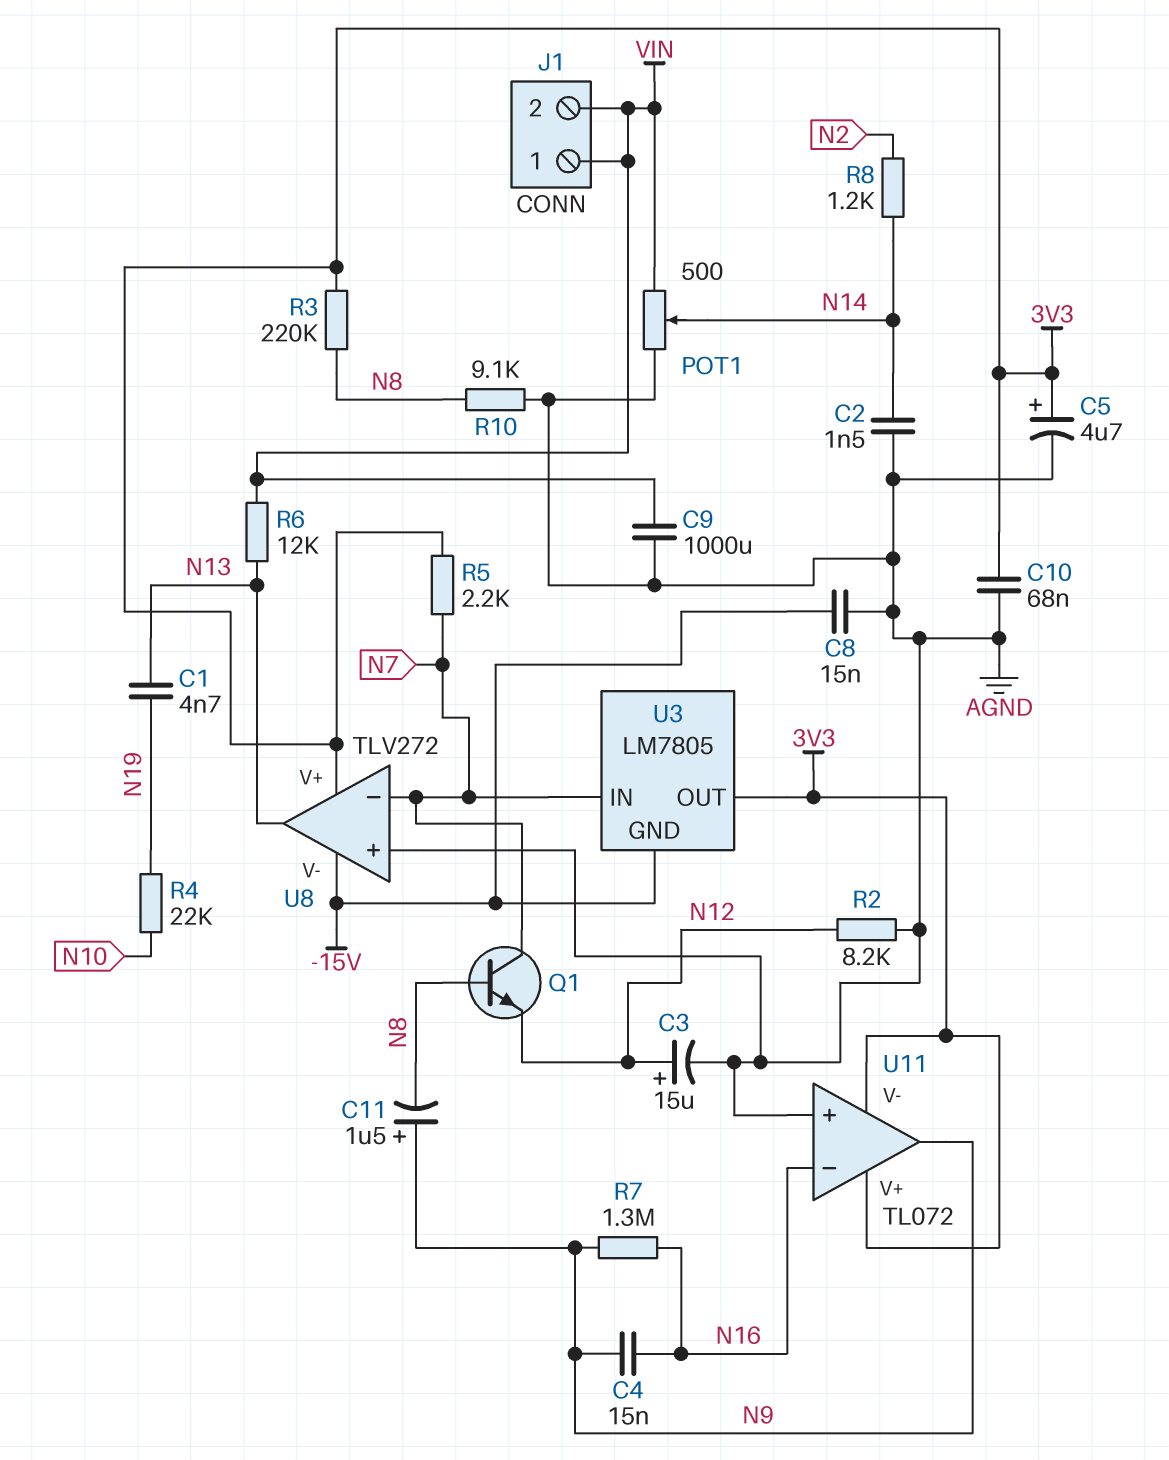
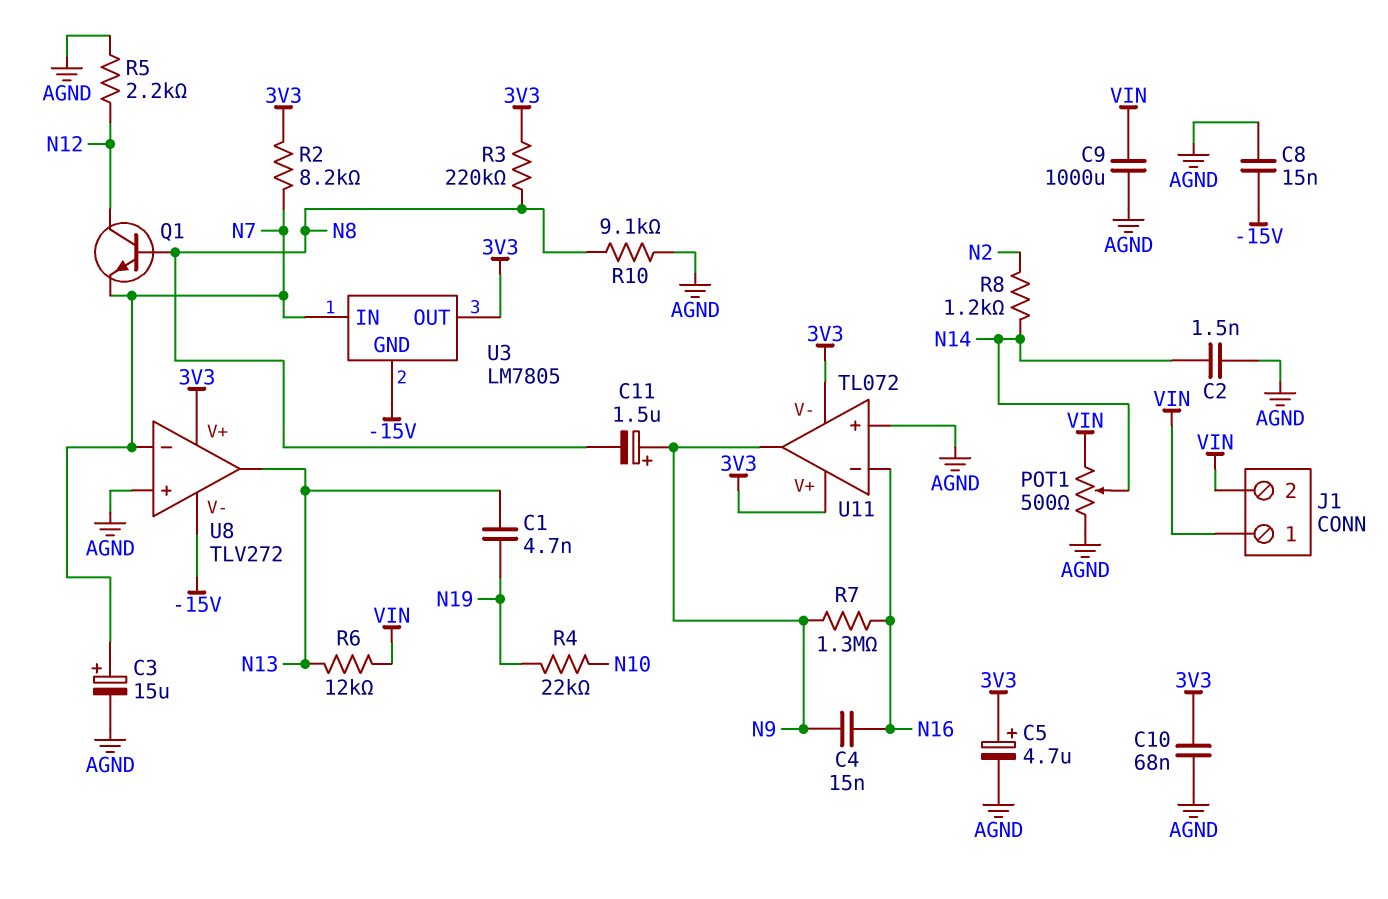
C3: 15uF (plus N12, minus AGND) -> 15uF (plus N7, minus AGND)
Q1: NPN (B N8, C N7, E N12) -> NPN (B N8, C N12, E N7)
R2: 8.2k (AGND, N12) -> 8.2k (3V3, N7)
R5: 2.2k (3V3, N7) -> 2.2k (AGND, N12)

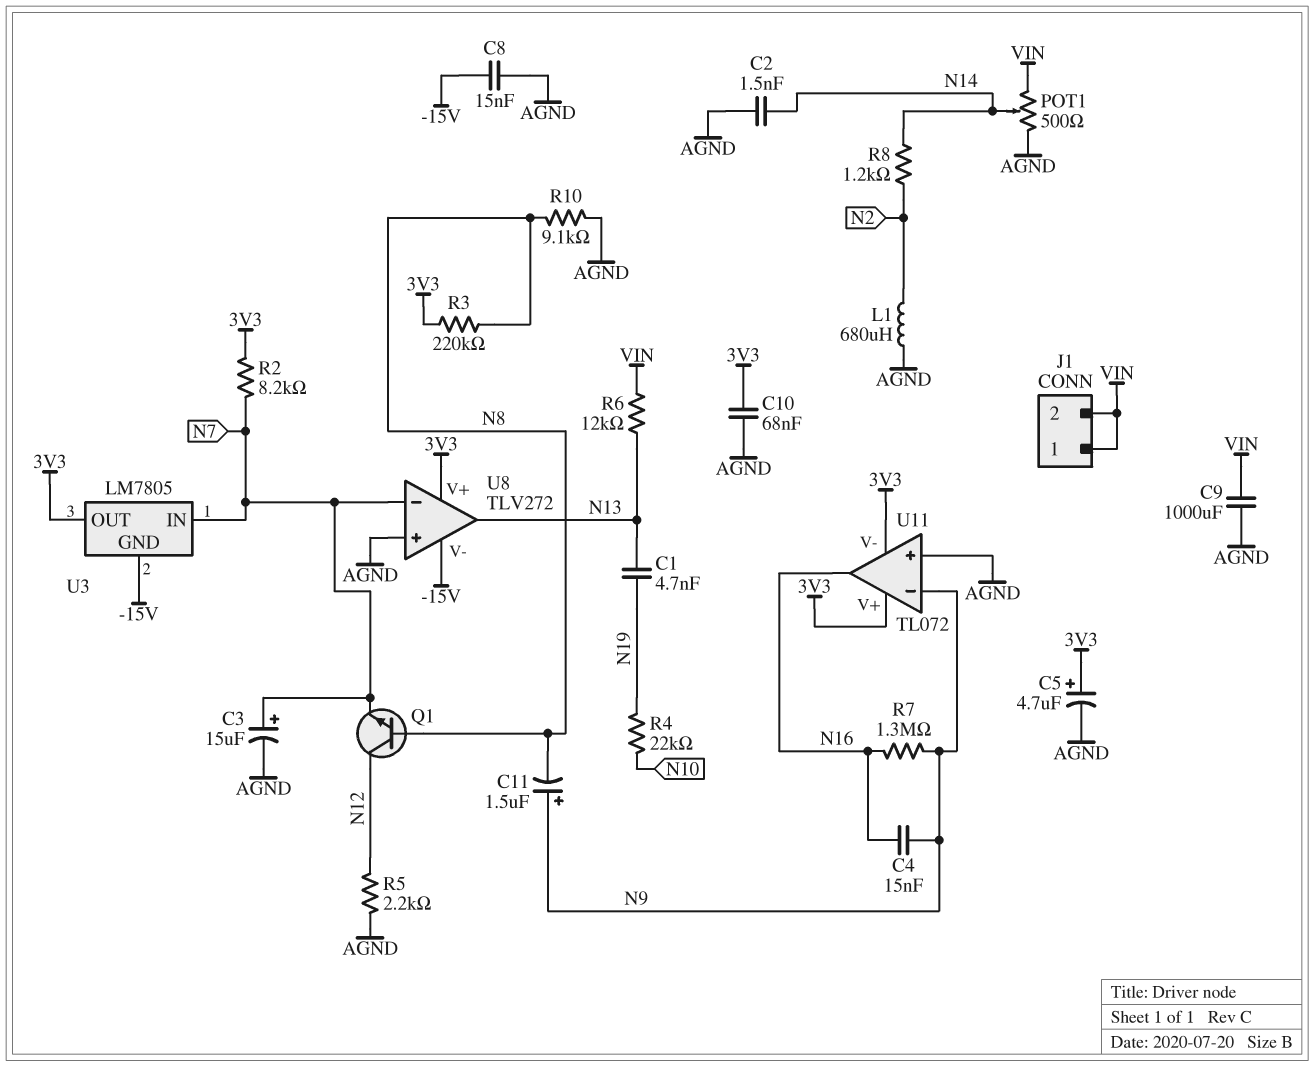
L1: none -> 680uH (AGND, N2)
U11 pin in-: N16 -> N9
U11 pin out: N9 -> N16

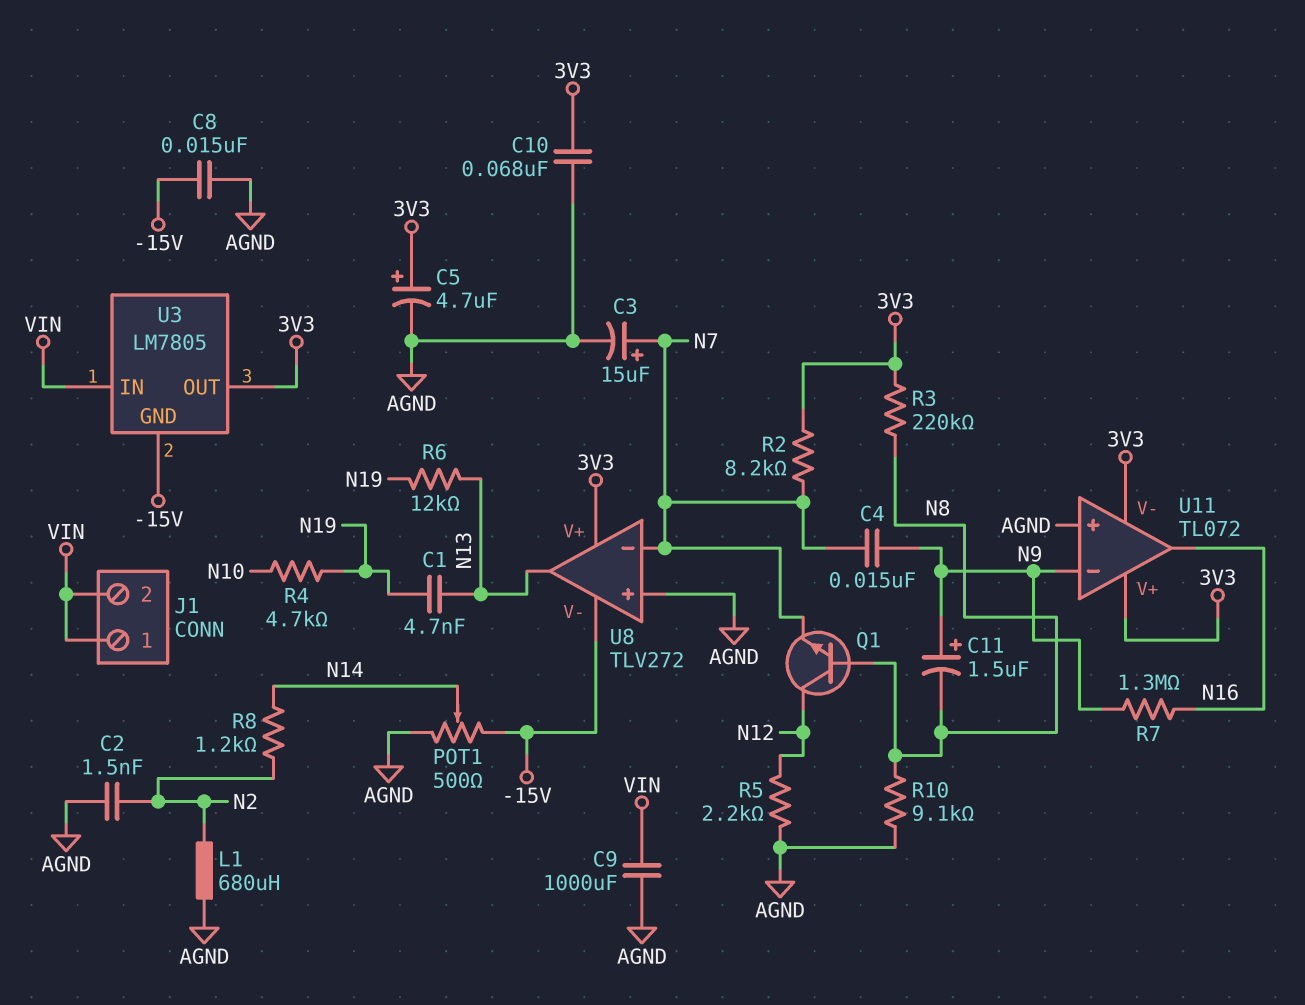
C2: 1.5nF (AGND, N14) -> 1.5nF (AGND, N2)
C4: 15nF (N9, N16) -> 15nF (N7, N9)
POT1: 500 (AGND, VIN, wiper N14) -> 500 (-15V, AGND, wiper N14)
R4: 22k (N10, N19) -> 4.7k (N10, N19)
R6: 12k (N13, VIN) -> 12k (N13, N19)
U3 pin IN: N7 -> VIN

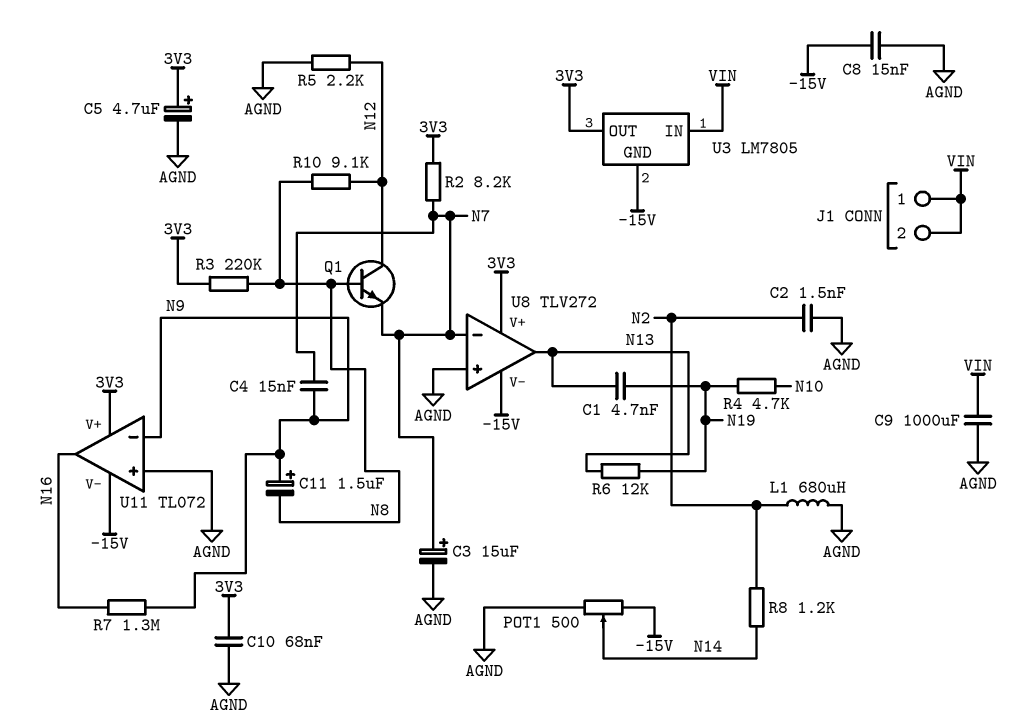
R10: 9.1k (AGND, N8) -> 9.1k (N8, N12)
U11 pin V-: 3V3 -> -15V

